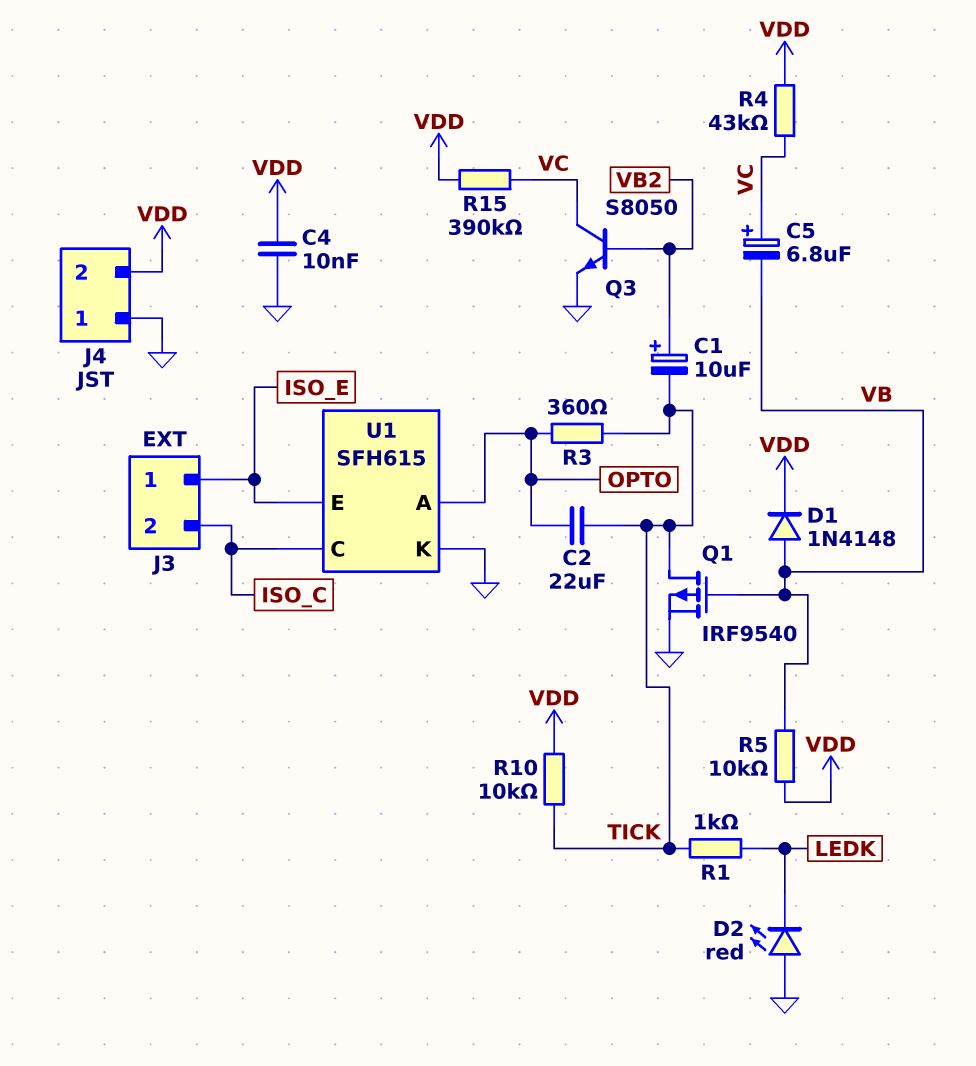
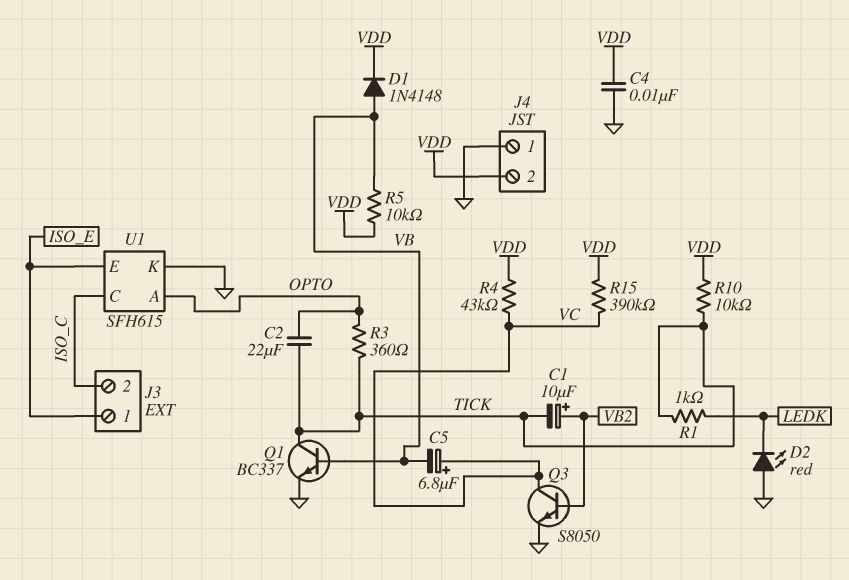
Q1: PMOS IRF9540 (G VB, D TICK, S GND) -> NPN BC337 (B VB, C TICK, E GND)

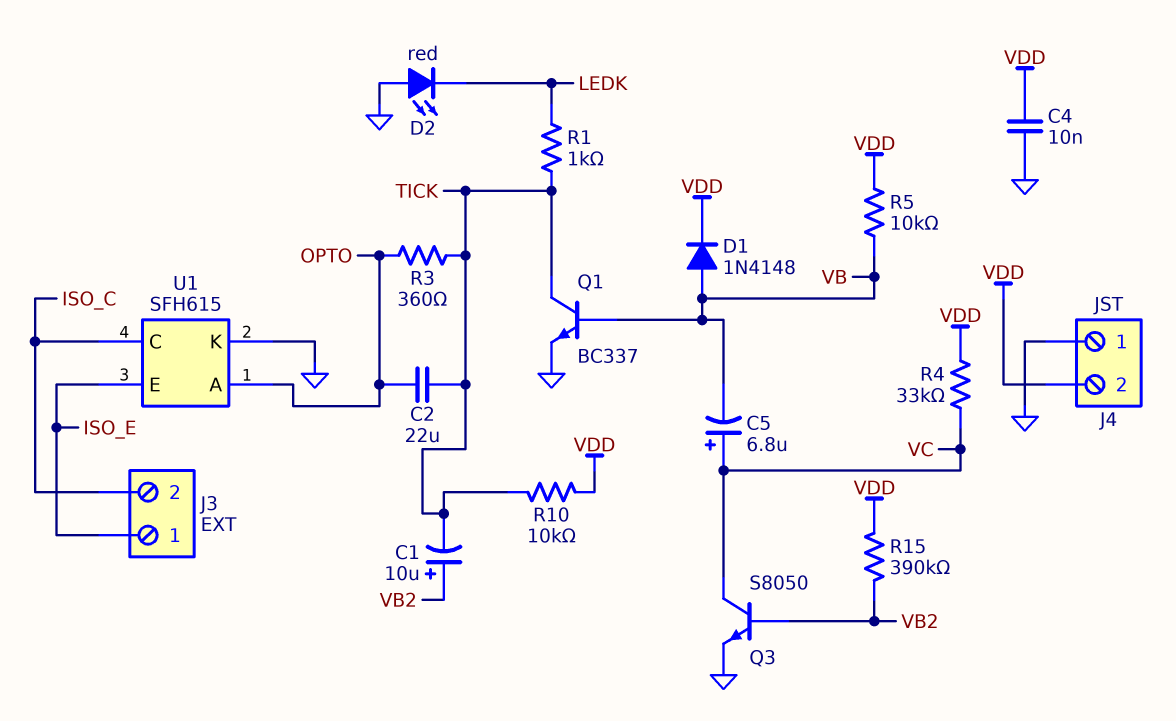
R4: 43k (VC, VDD) -> 33k (VC, VDD)
R15: 390k (VC, VDD) -> 390k (VB2, VDD)

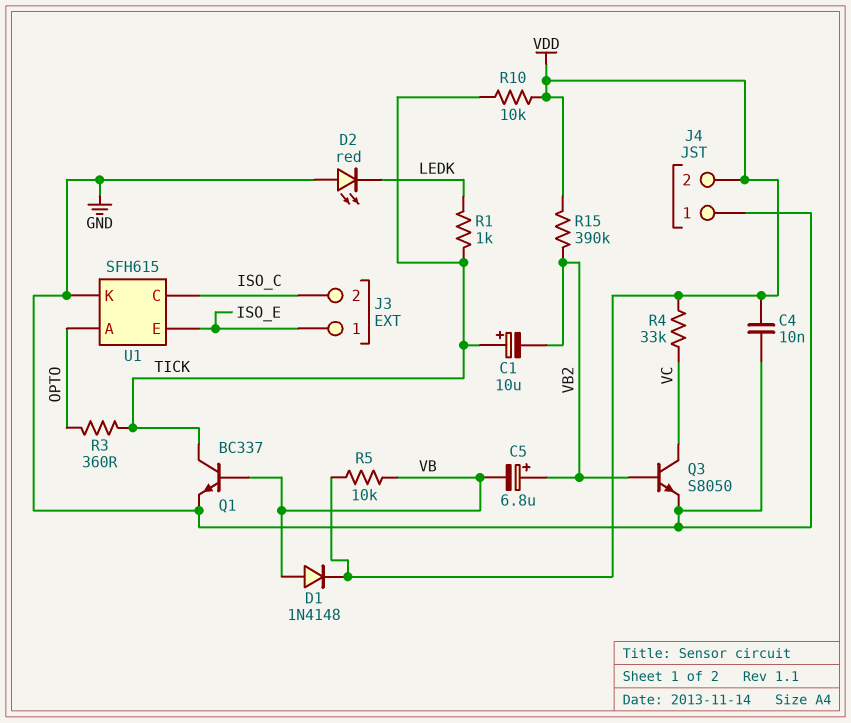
C1: 10uF (plus VB2, minus TICK) -> 10uF (plus TICK, minus VB2)
C2: 22uF (OPTO, TICK) -> none
C5: 6.8uF (plus VC, minus VB) -> 6.8uF (plus VB2, minus VB)

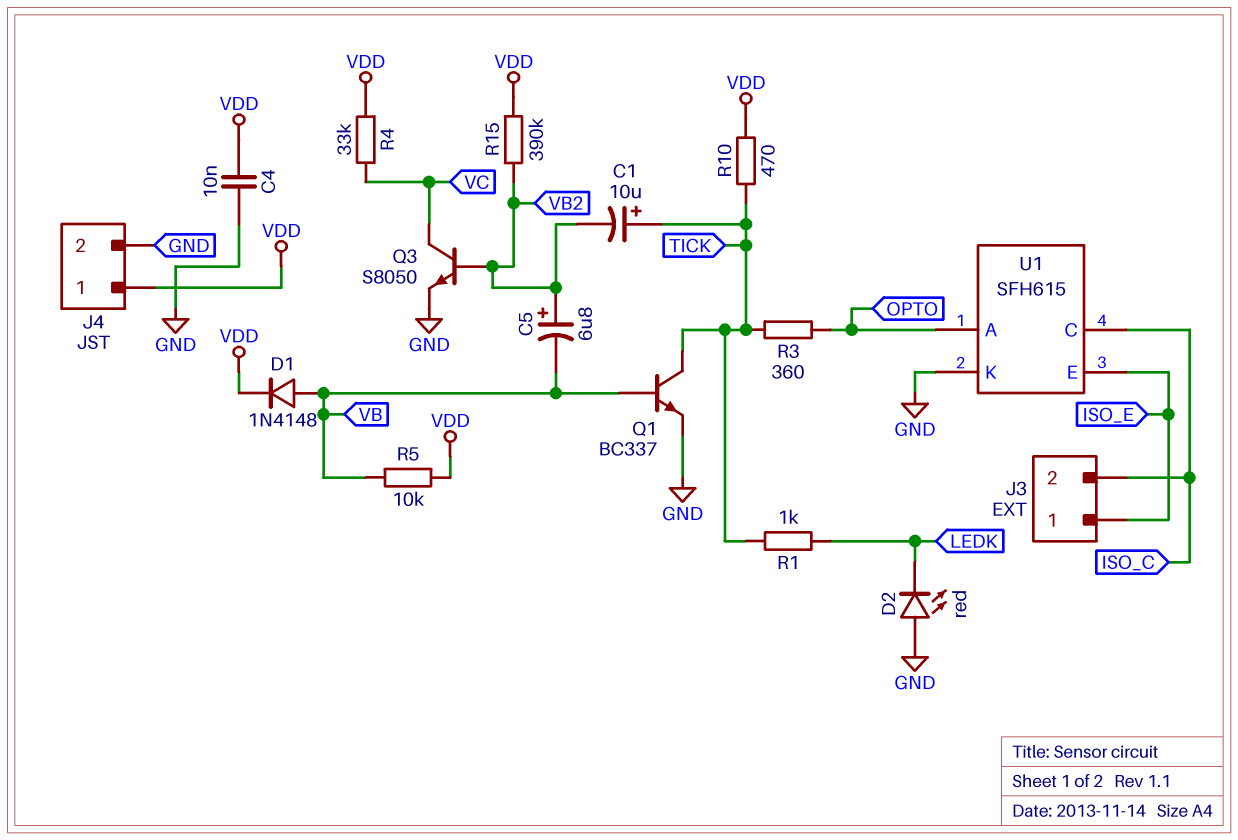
J4 pin 1: GND -> VDD
J4 pin 2: VDD -> GND
R10: 10k (TICK, VDD) -> 470 (TICK, VDD)

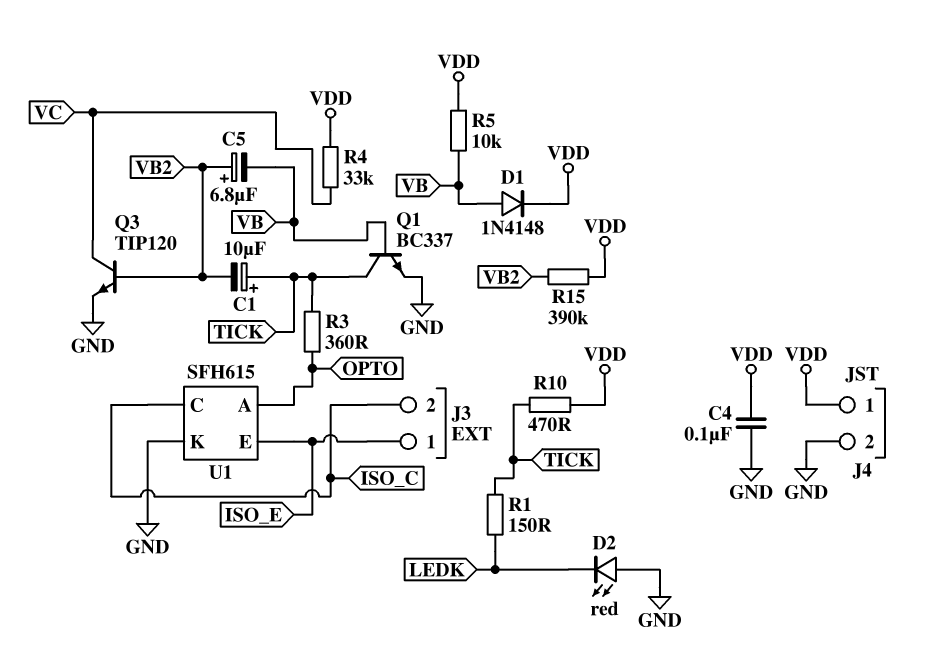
C4: 10nF (GND, VDD) -> 100nF (GND, VDD)
Q3: NPN S8050 (B VB2, C VC, E GND) -> NPN TIP120 (B VB2, C VC, E GND)
R1: 1k (LEDK, TICK) -> 150 (LEDK, TICK)

